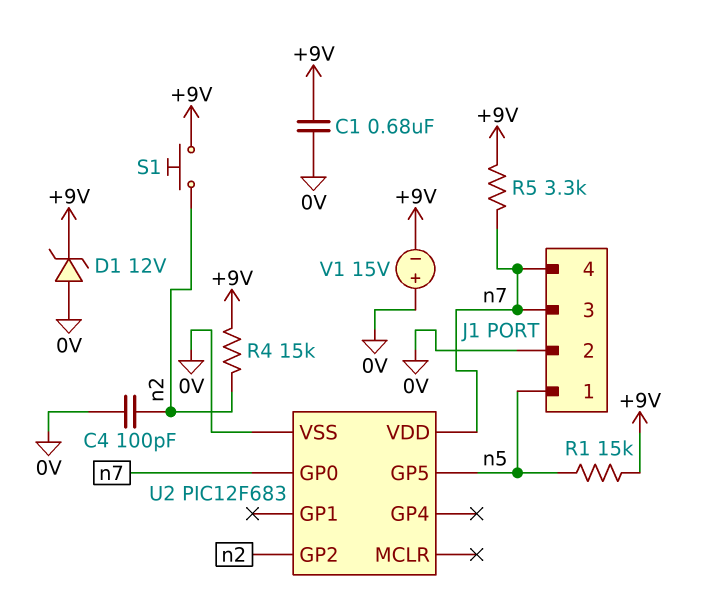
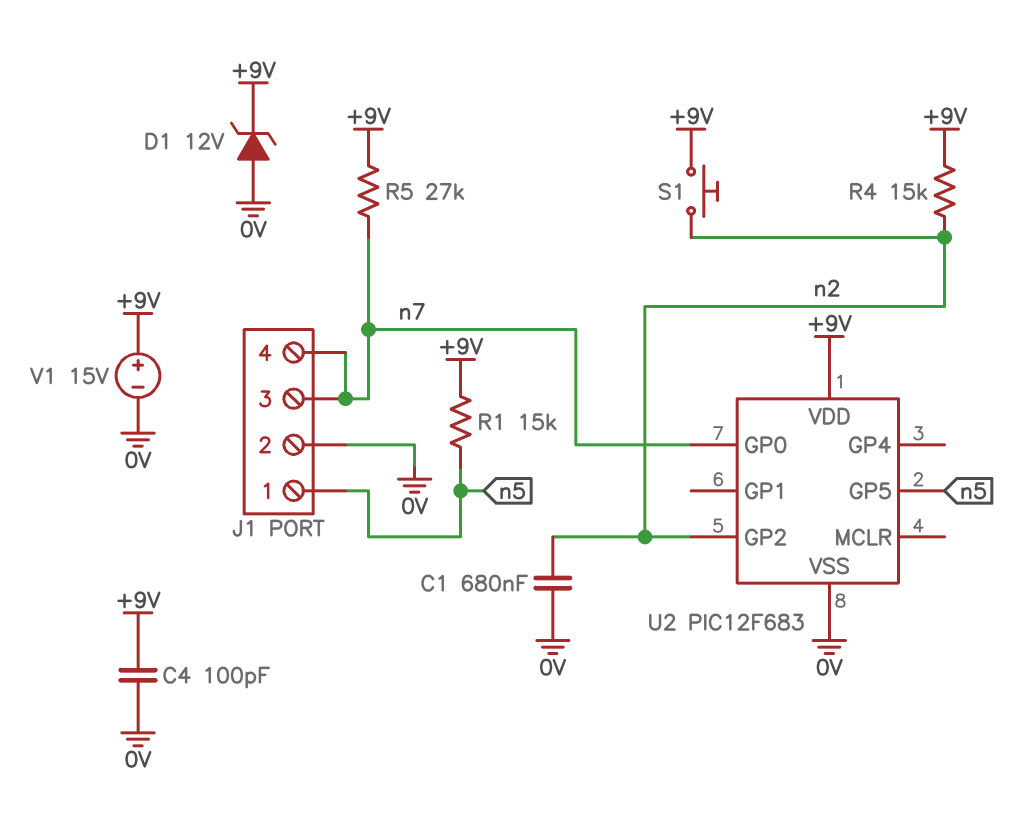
C1: 680nF (+9V, 0V) -> 680nF (0V, n2)
C4: 100pF (0V, n2) -> 100pF (+9V, 0V)
R5: 3.3k (+9V, n7) -> 27k (+9V, n7)
U2 pin VDD: n7 -> +9V
V1: 15V (plus 0V, minus +9V) -> 15V (plus +9V, minus 0V)

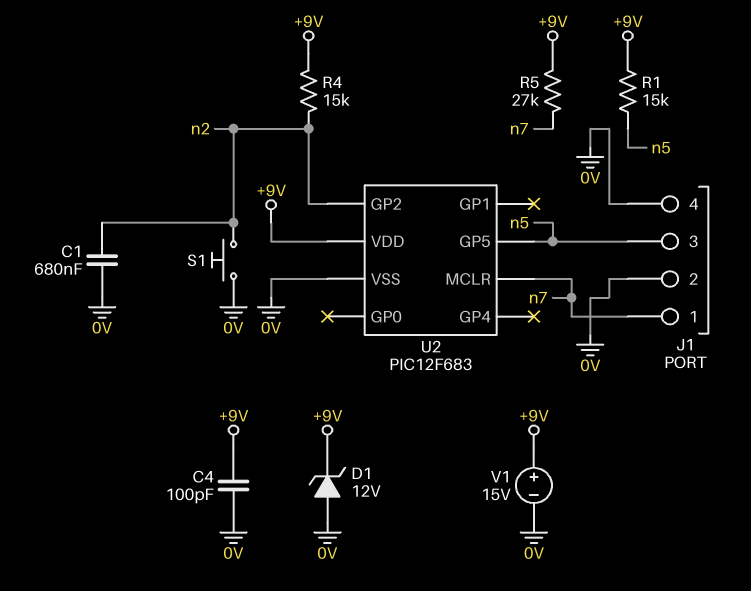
J1 pin 1: n5 -> n7
J1 pin 3: n7 -> n5
J1 pin 4: n7 -> 0V
S1: button (+9V, n2) -> button (0V, n2)
U2 pin GP0: n7 -> none
U2 pin MCLR: none -> n7

